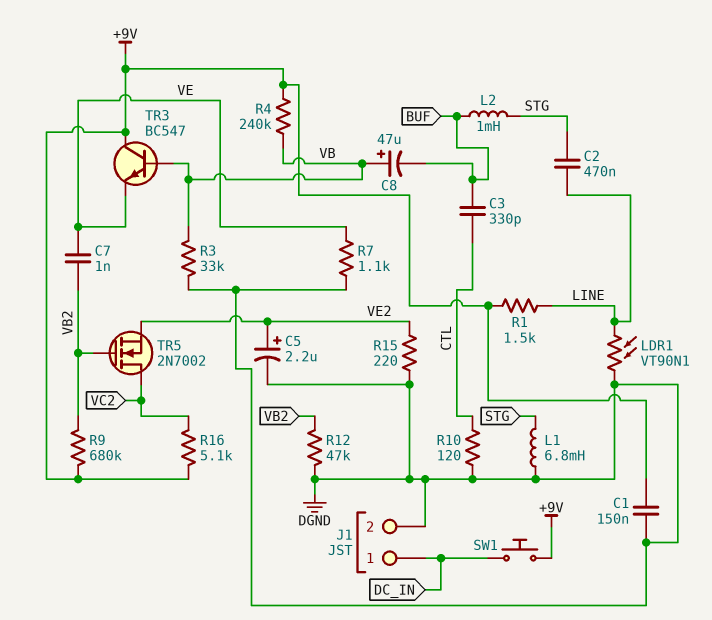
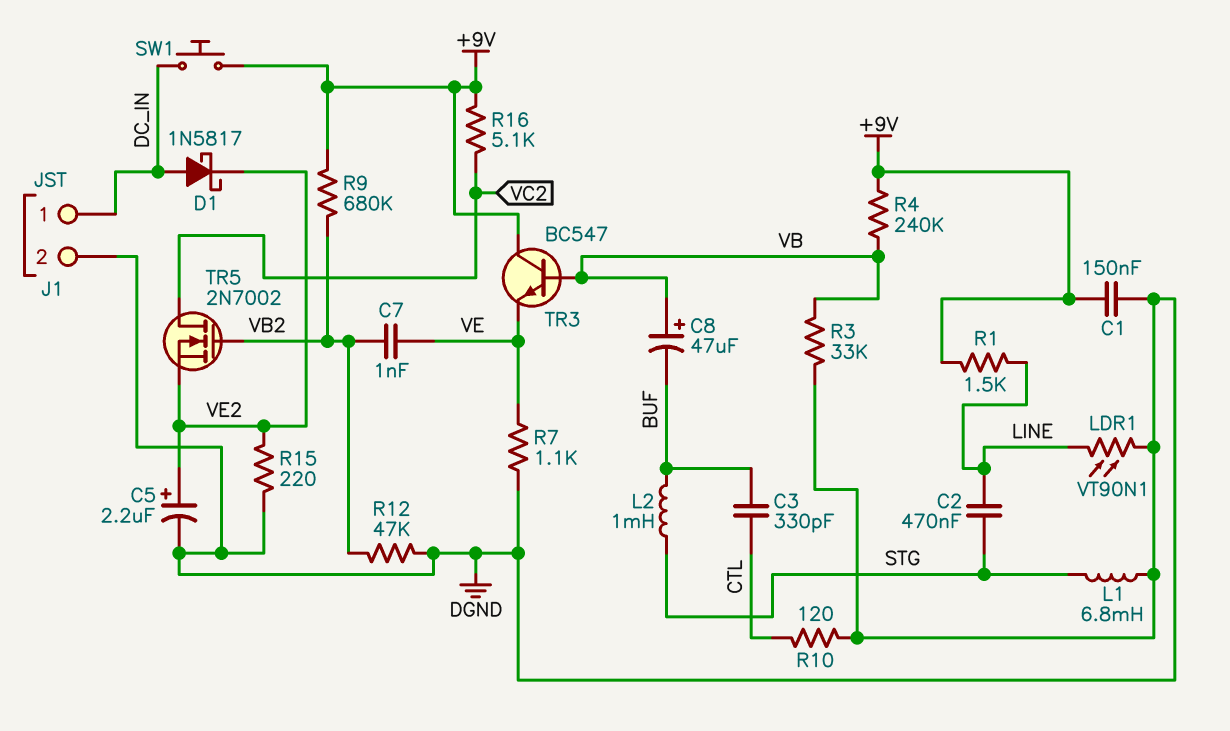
D1: none -> schottky 1N5817 (A DC_IN, K VE2)

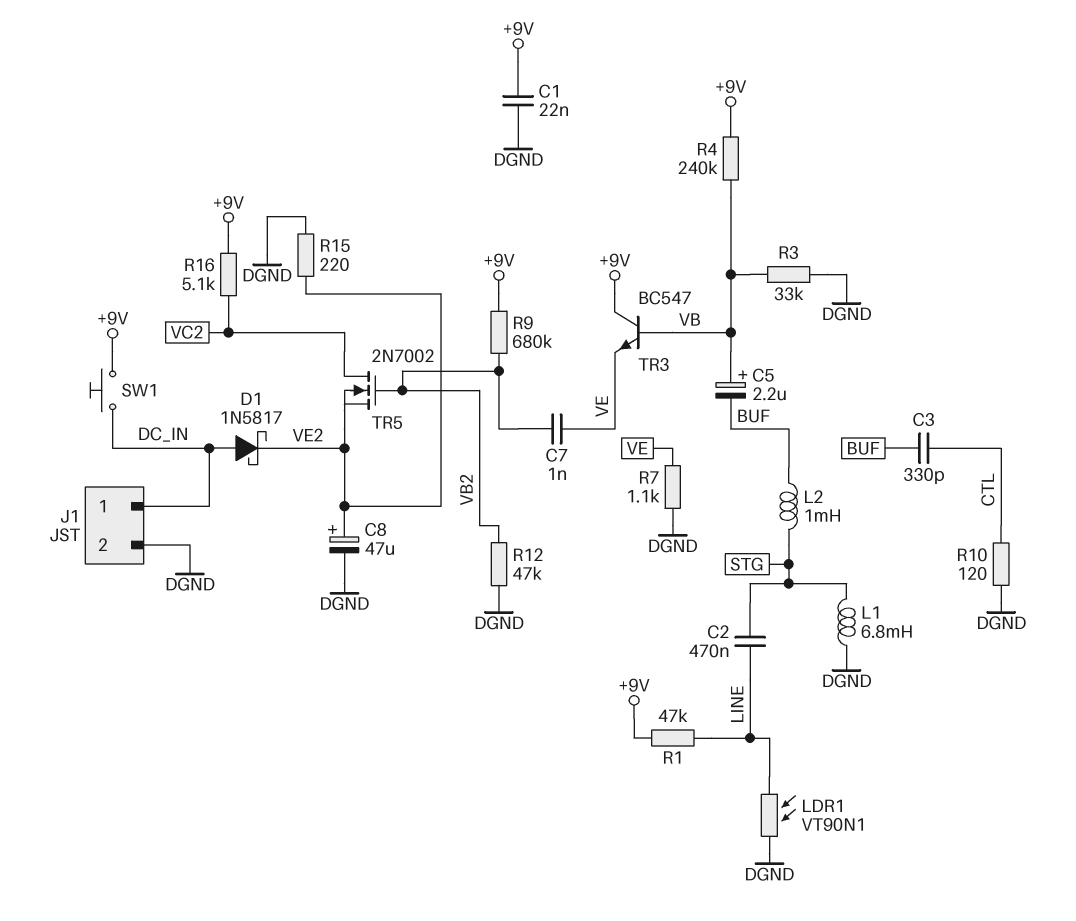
C1: 150nF (+9V, DGND) -> 22nF (+9V, DGND)
C5: 2.2uF (plus VE2, minus DGND) -> 2.2uF (plus VB, minus BUF)
C8: 47uF (plus VB, minus BUF) -> 47uF (plus VE2, minus DGND)
R1: 1.5k (+9V, LINE) -> 47k (+9V, LINE)

